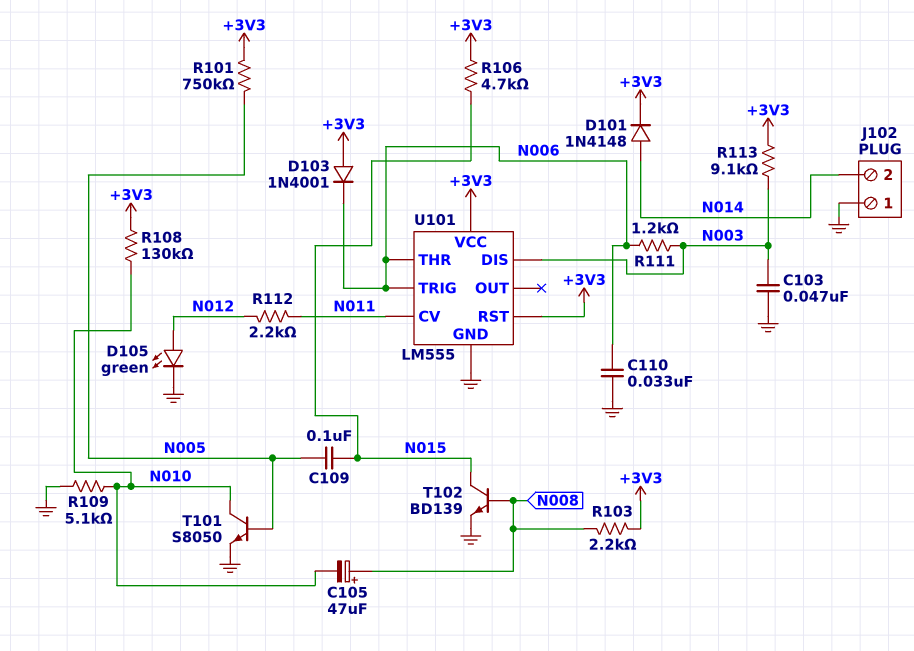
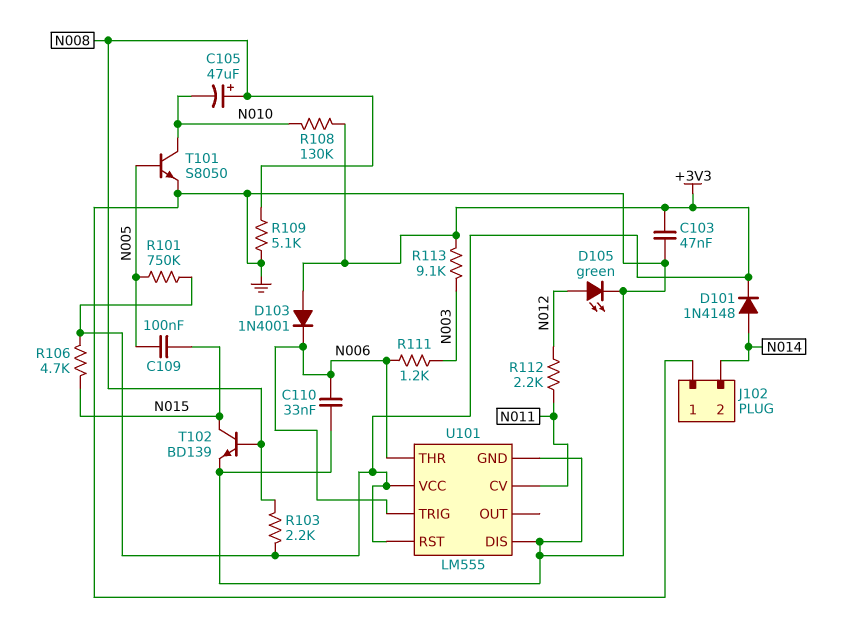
C103: 47nF (GND, N003) -> 47nF (+3V3, GND)
R109: 5.1k (GND, N010) -> 5.1k (GND, N008)
U101 pin DIS: N003 -> GND

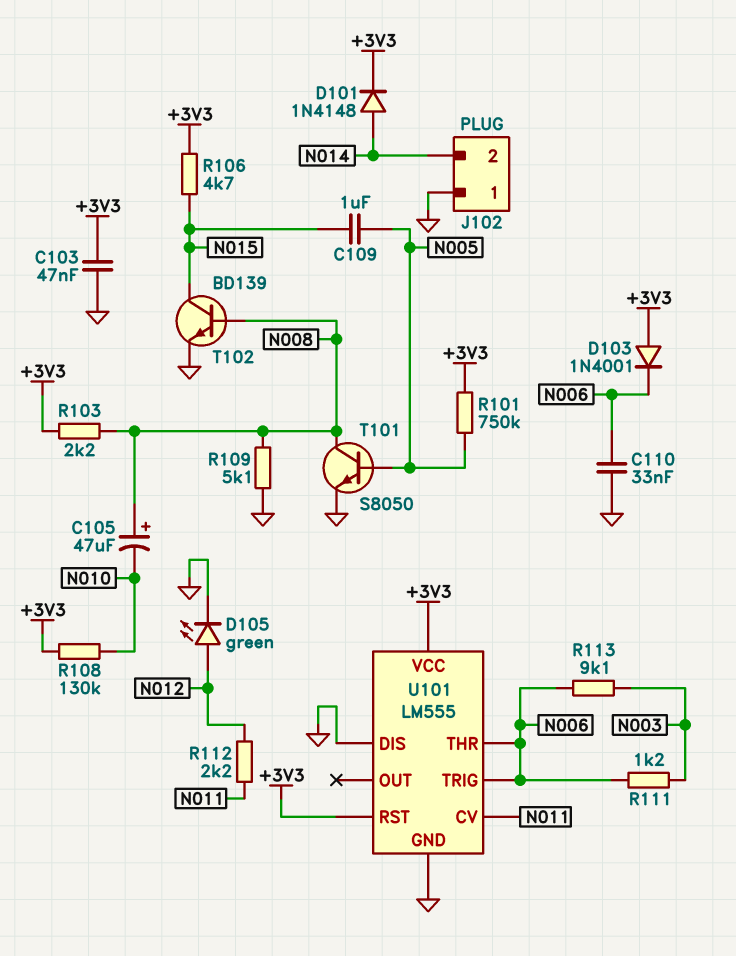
C109: 100nF (N005, N015) -> 1uF (N005, N015)
R113: 9.1k (+3V3, N003) -> 9.1k (N003, N006)
T101: NPN S8050 (B N005, C N010, E GND) -> NPN S8050 (B N005, C N008, E GND)

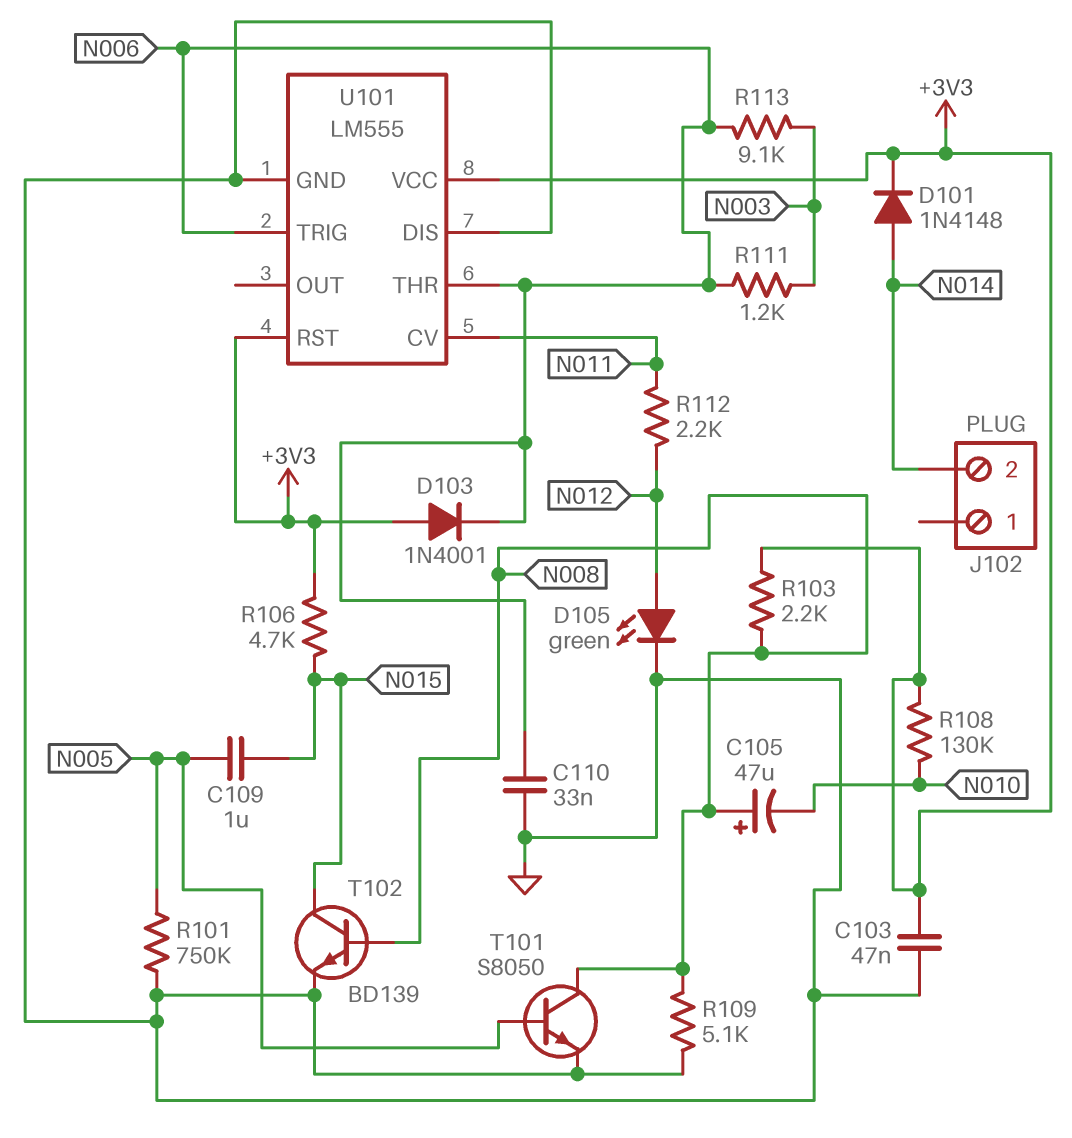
J102 pin 1: GND -> none
R101: 750k (+3V3, N005) -> 750k (GND, N005)

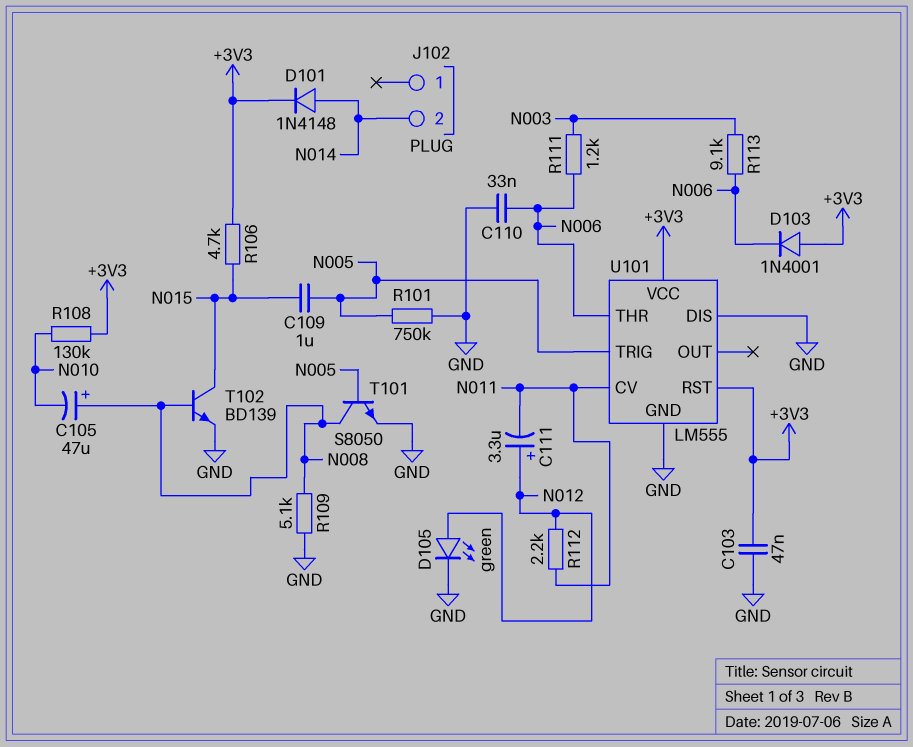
C111: none -> 3.3uF (plus N012, minus N011)
R103: 2.2k (+3V3, N008) -> none
U101 pin TRIG: N006 -> N005

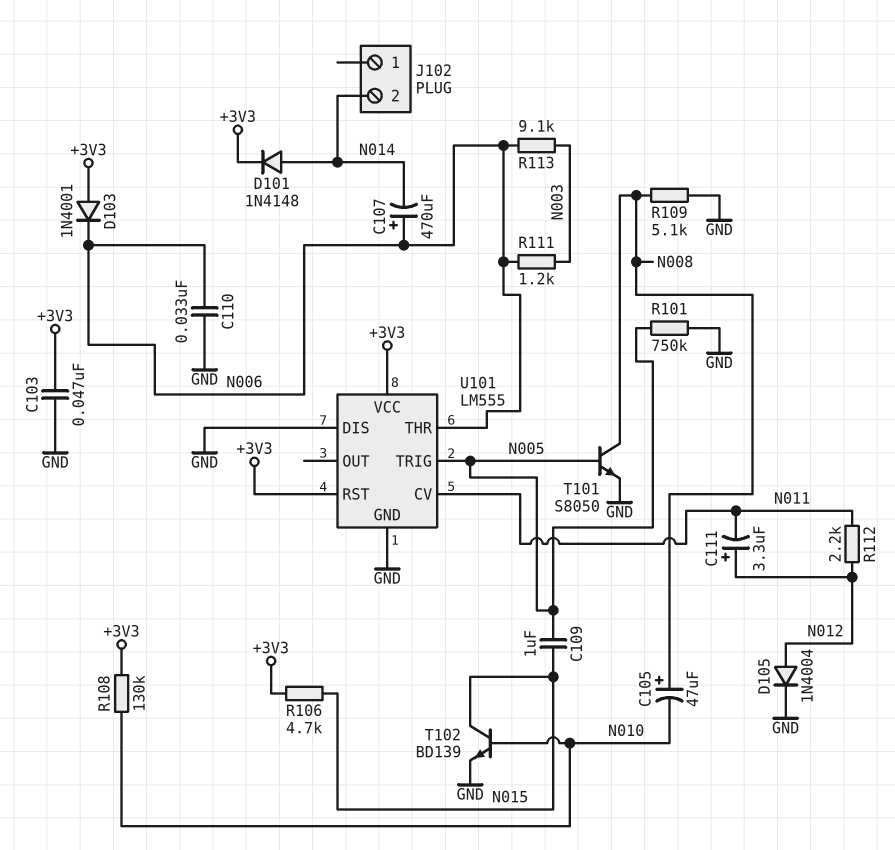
C107: none -> 470uF (plus N006, minus N014)
D105: LED green (A N012, K GND) -> diode 1N4004 (A N012, K GND)
T102: NPN BD139 (B N008, C N015, E GND) -> NPN BD139 (B N010, C N015, E GND)

